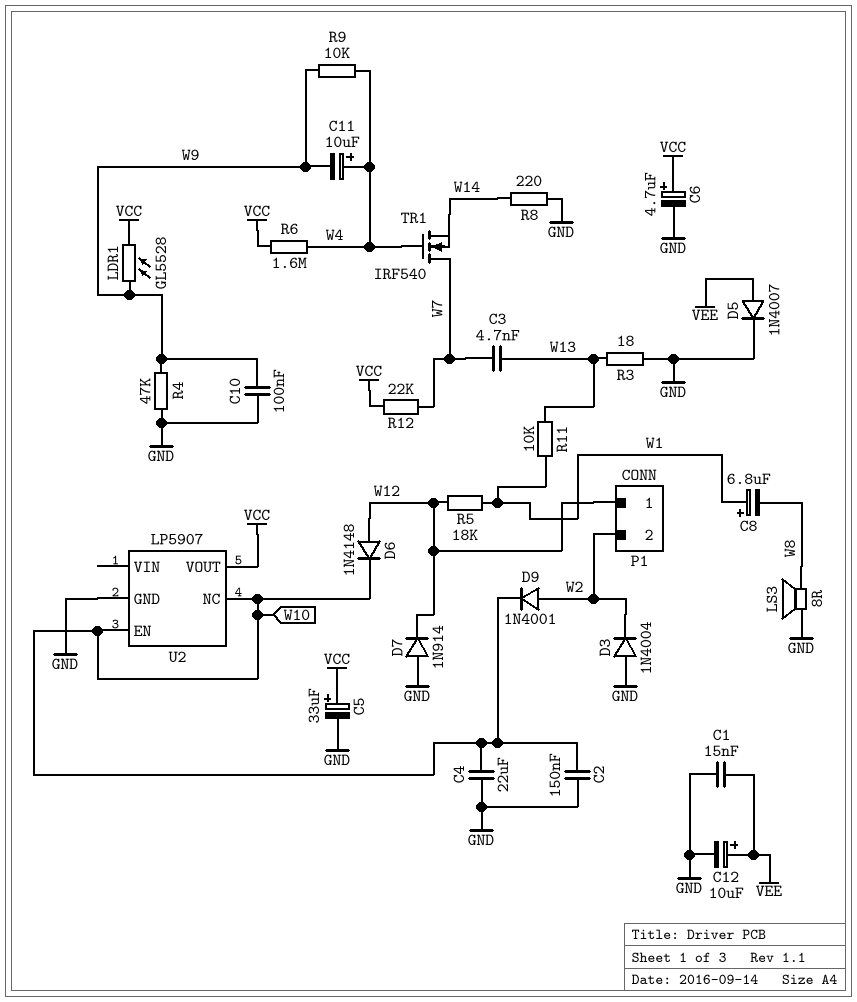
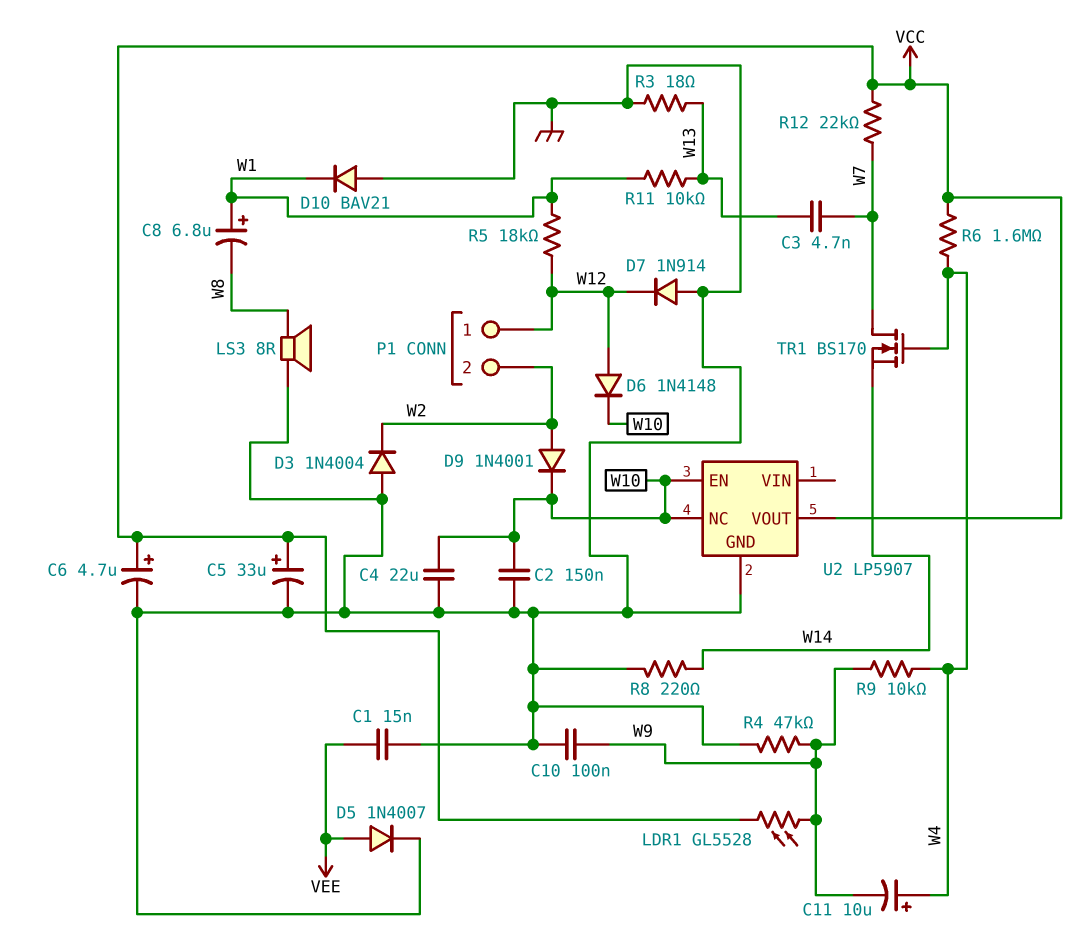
C12: 10uF (plus VEE, minus GND) -> none
D10: none -> diode BAV21 (A GND, K W1)
TR1: NMOS IRF540 (G W4, D W7, S W14) -> NMOS BS170 (G W4, D W7, S W14)

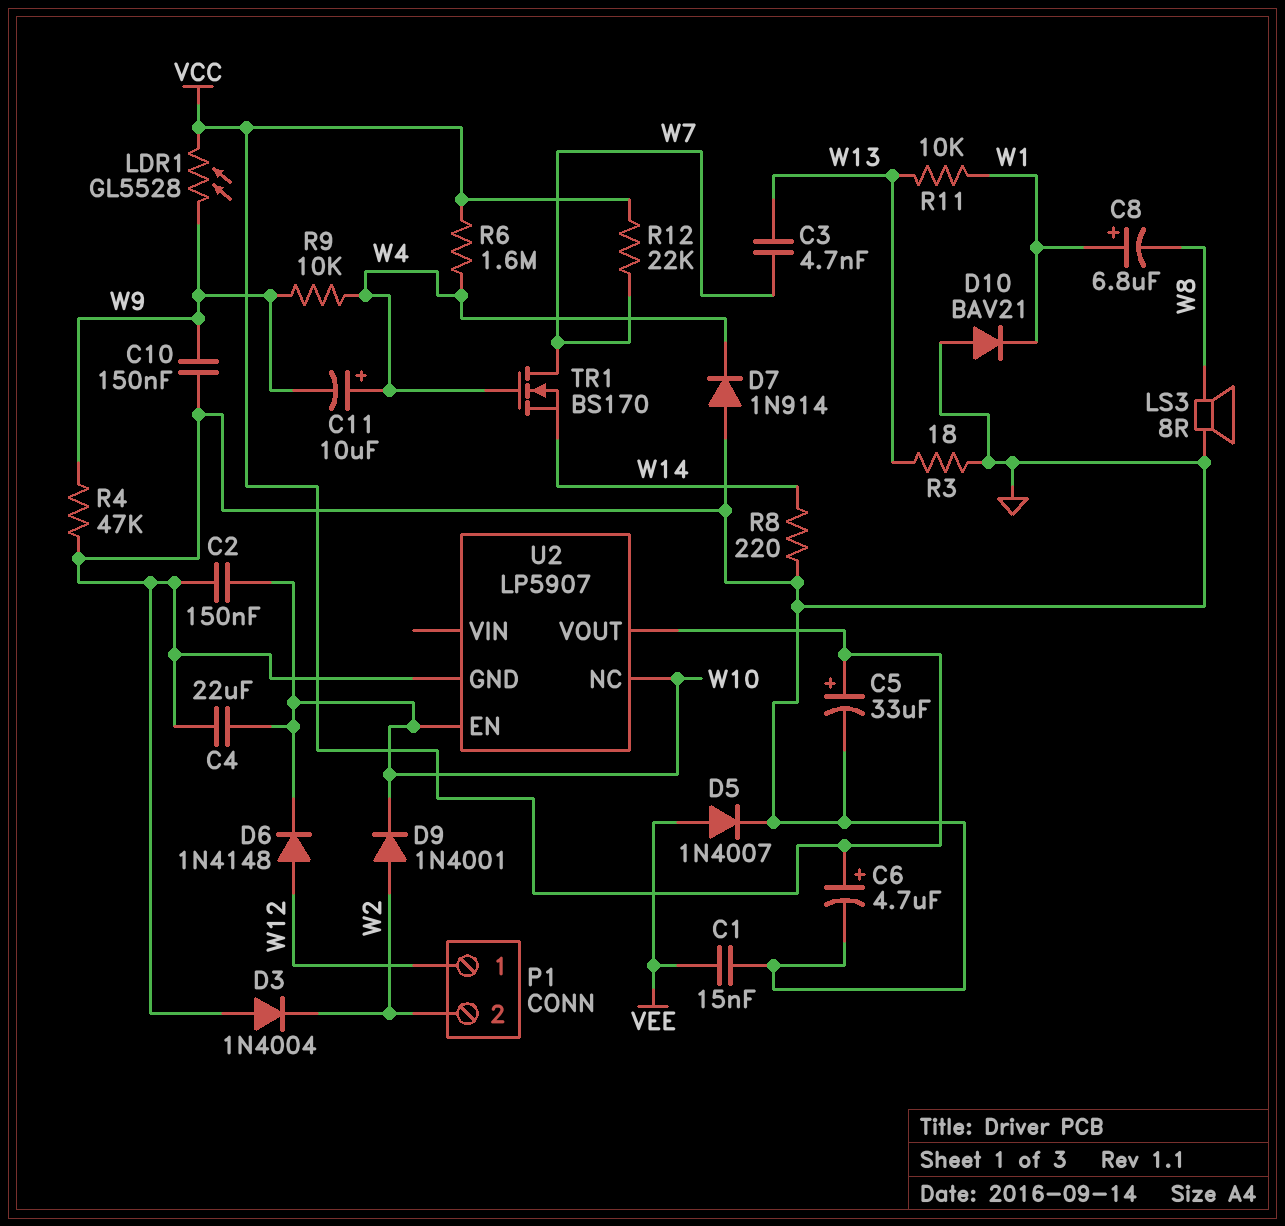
C10: 100nF (GND, W9) -> 150nF (GND, W9)
D7: diode 1N914 (A GND, K W12) -> diode 1N914 (A GND, K W4)
R5: 18k (W1, W12) -> none

